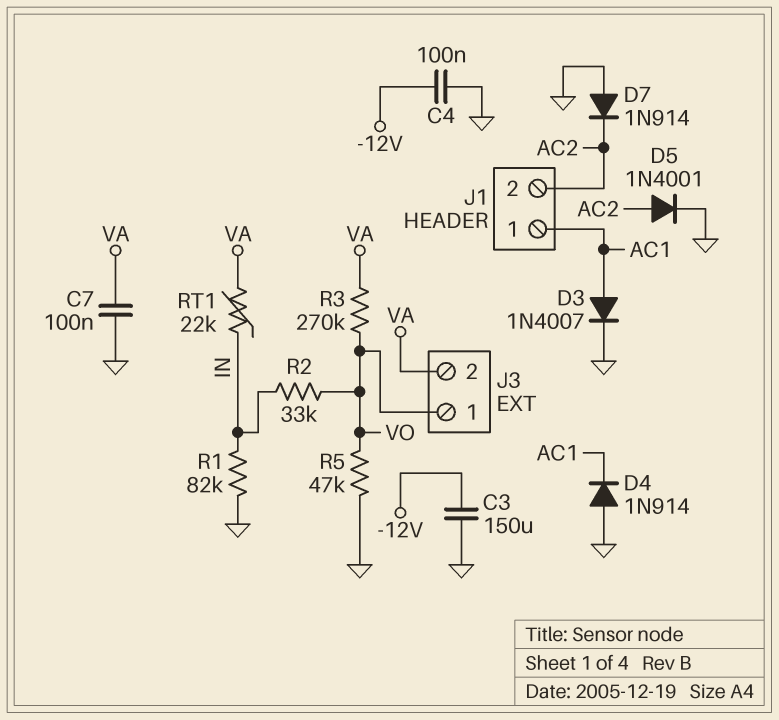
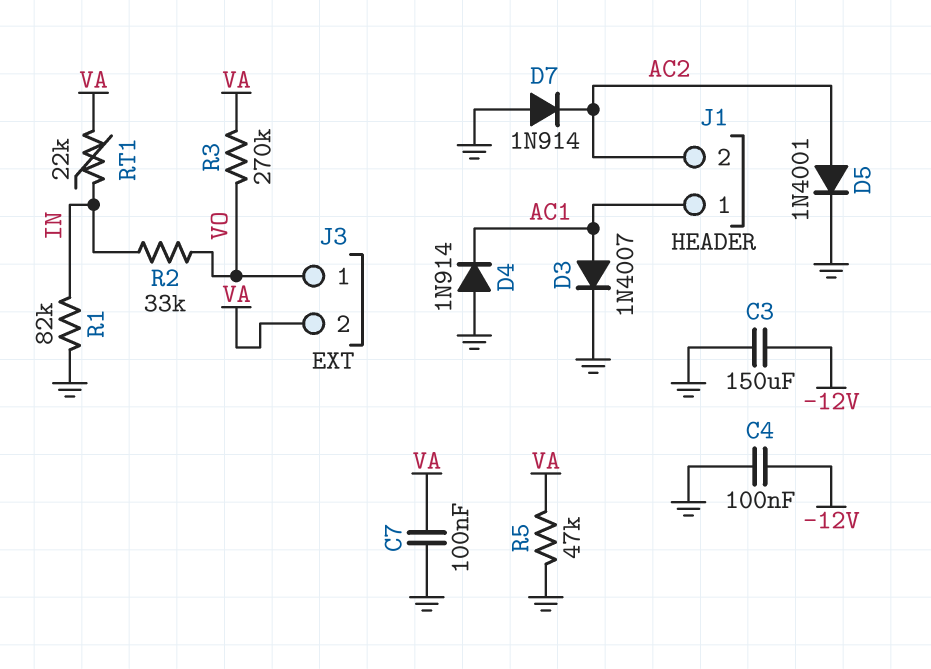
R5: 47k (GND, VO) -> 47k (GND, VA)

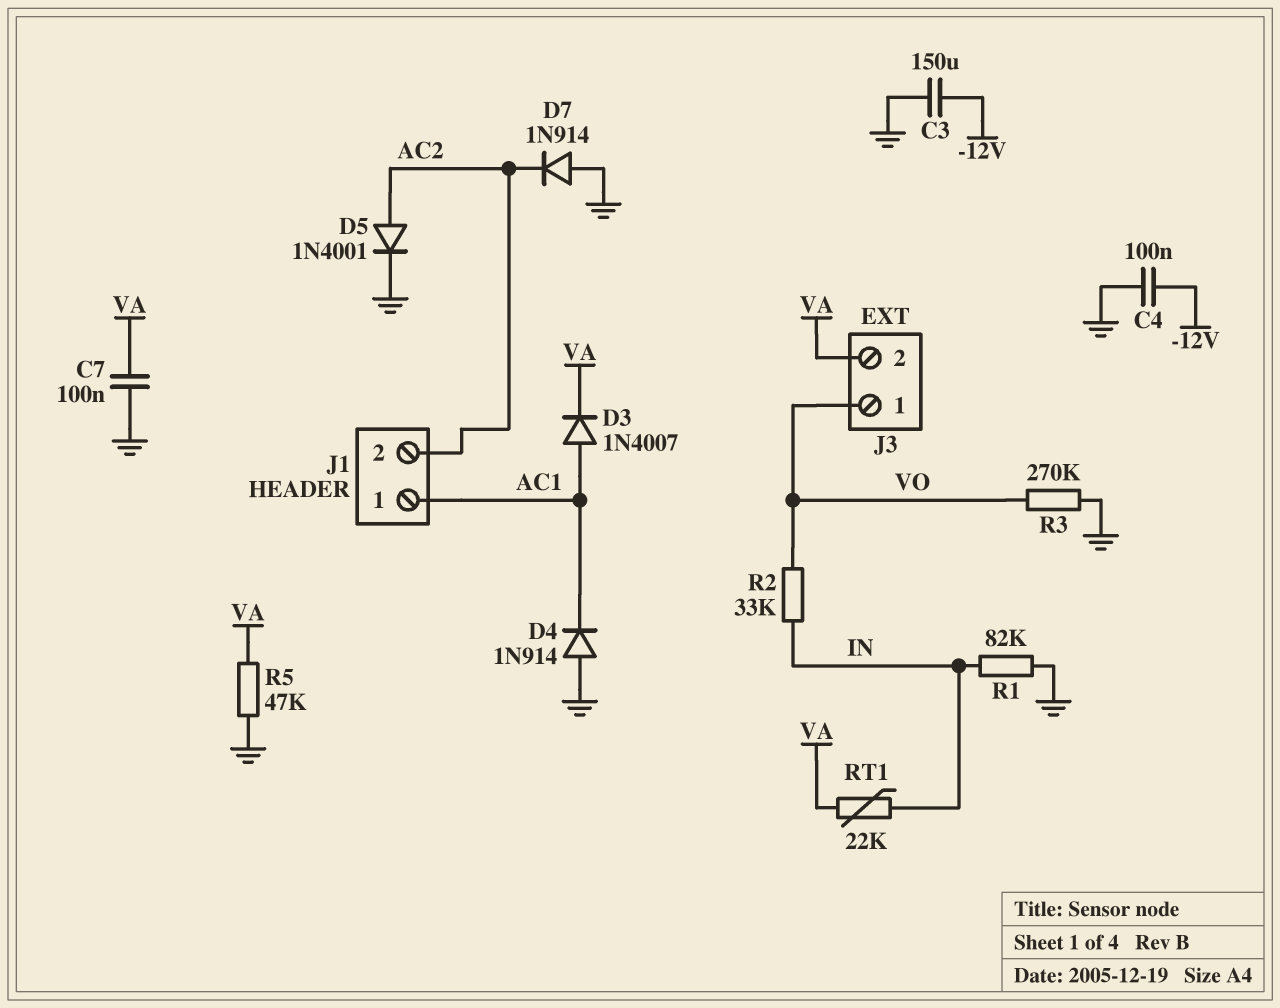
D3: diode 1N4007 (A AC1, K GND) -> diode 1N4007 (A AC1, K VA)
R3: 270k (VA, VO) -> 270k (GND, VO)

